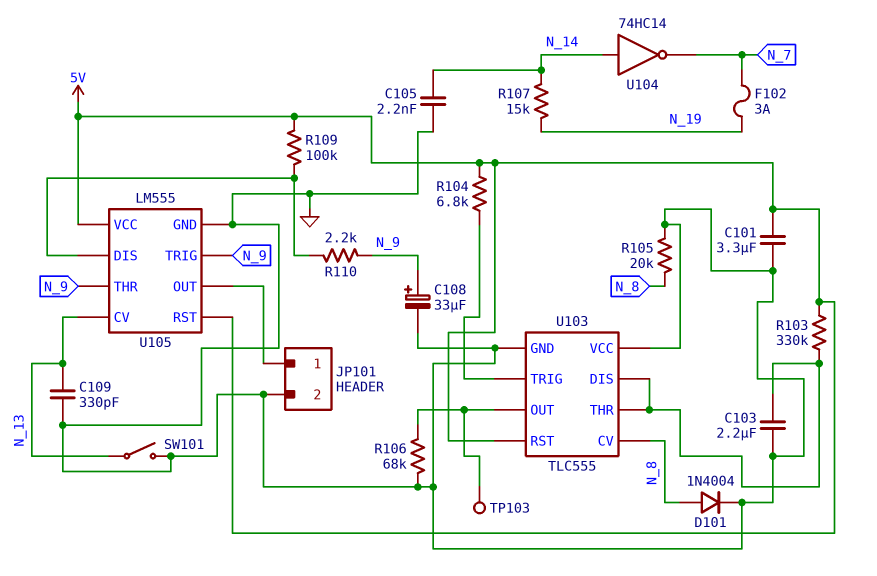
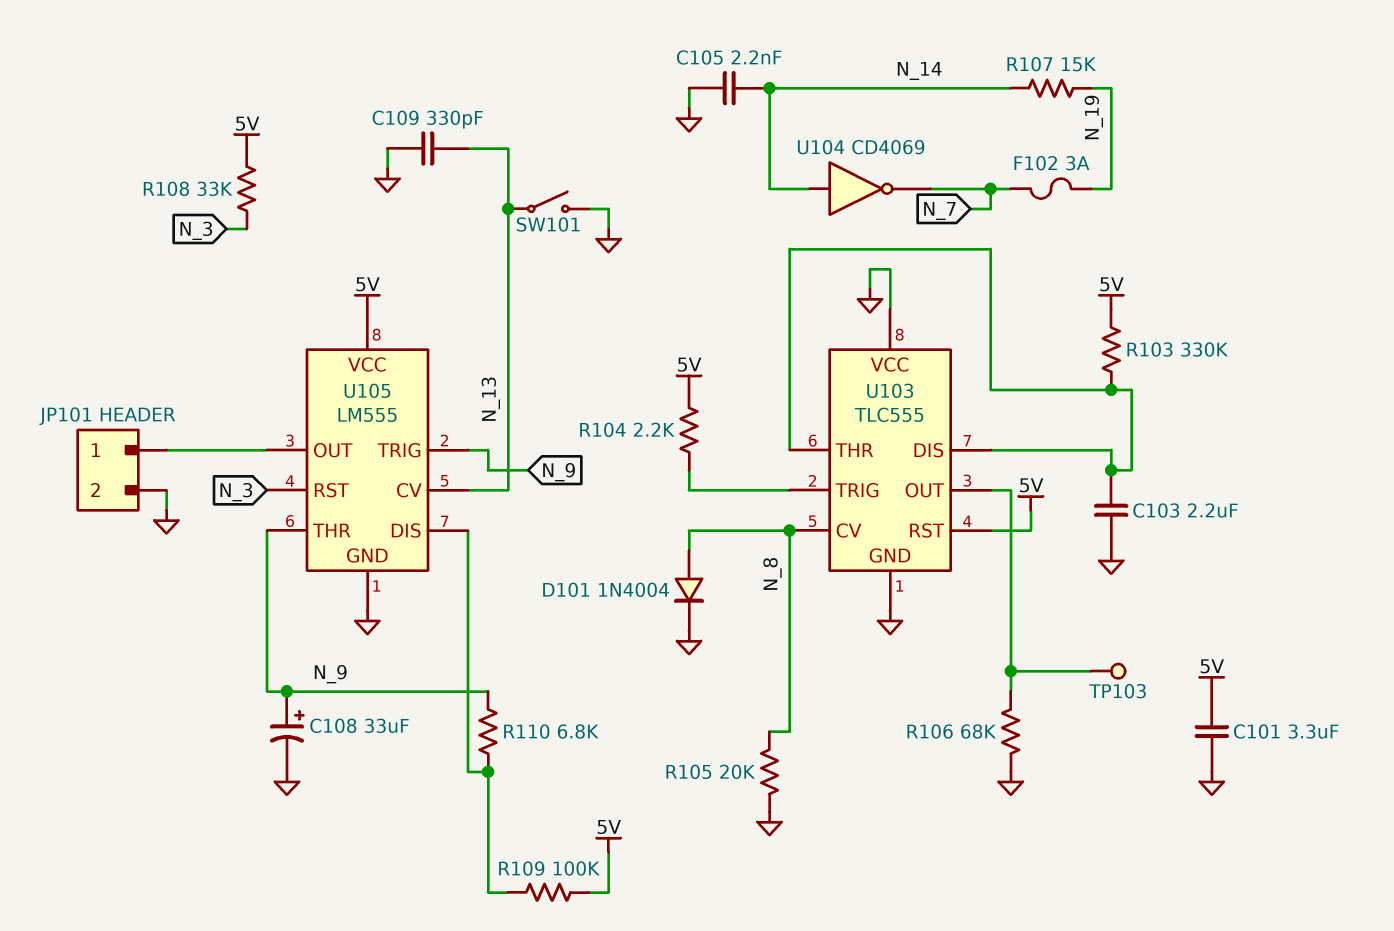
R104: 6.8k (5V, U103/TRIG) -> 2.2k (5V, U103/TRIG)
R108: none -> 33k (5V, N_3)
R110: 2.2k (N_9, U105/DIS) -> 6.8k (N_9, U105/DIS)
U104: NOT 74HC14 (in N_14, out N_7) -> NOT CD4069 (in N_14, out N_7)
U105 pin RST: 5V -> N_3

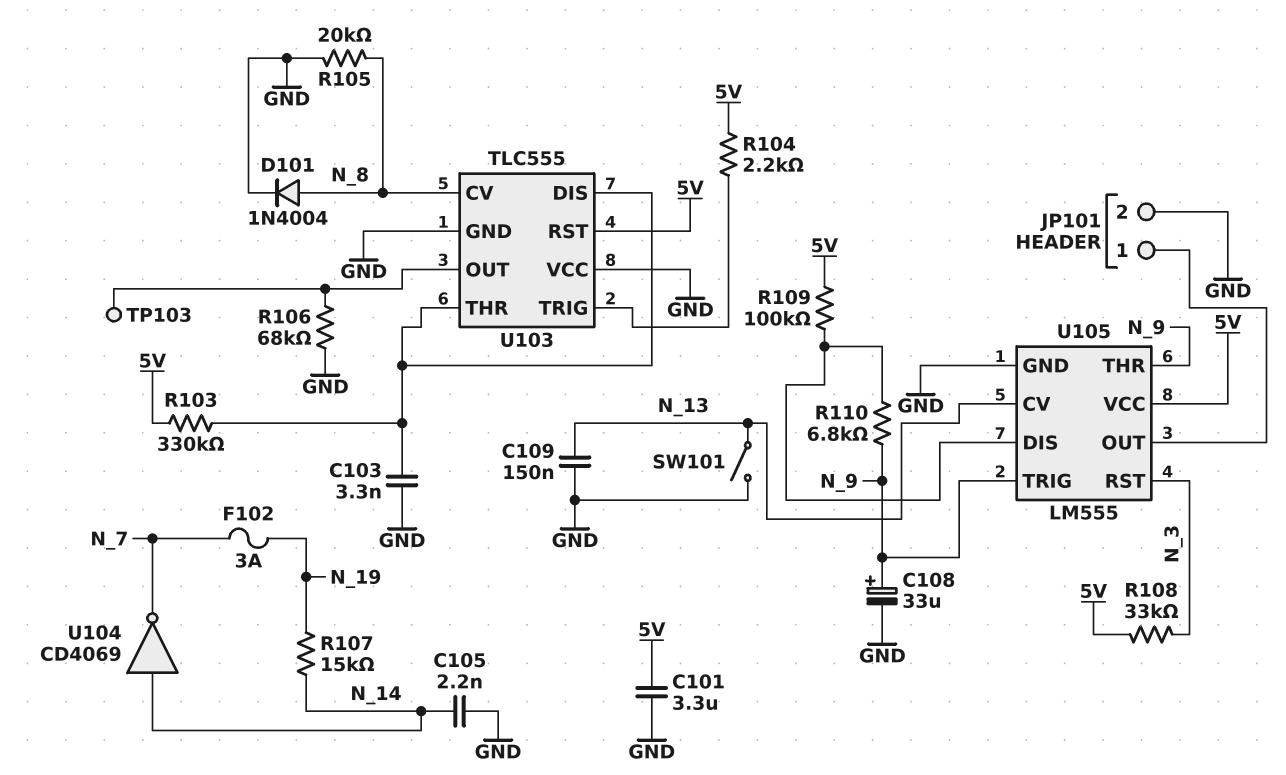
C103: 2.2uF (GND, U103/DIS) -> 3.3nF (GND, U103/DIS)
C109: 330pF (GND, N_13) -> 150nF (GND, N_13)

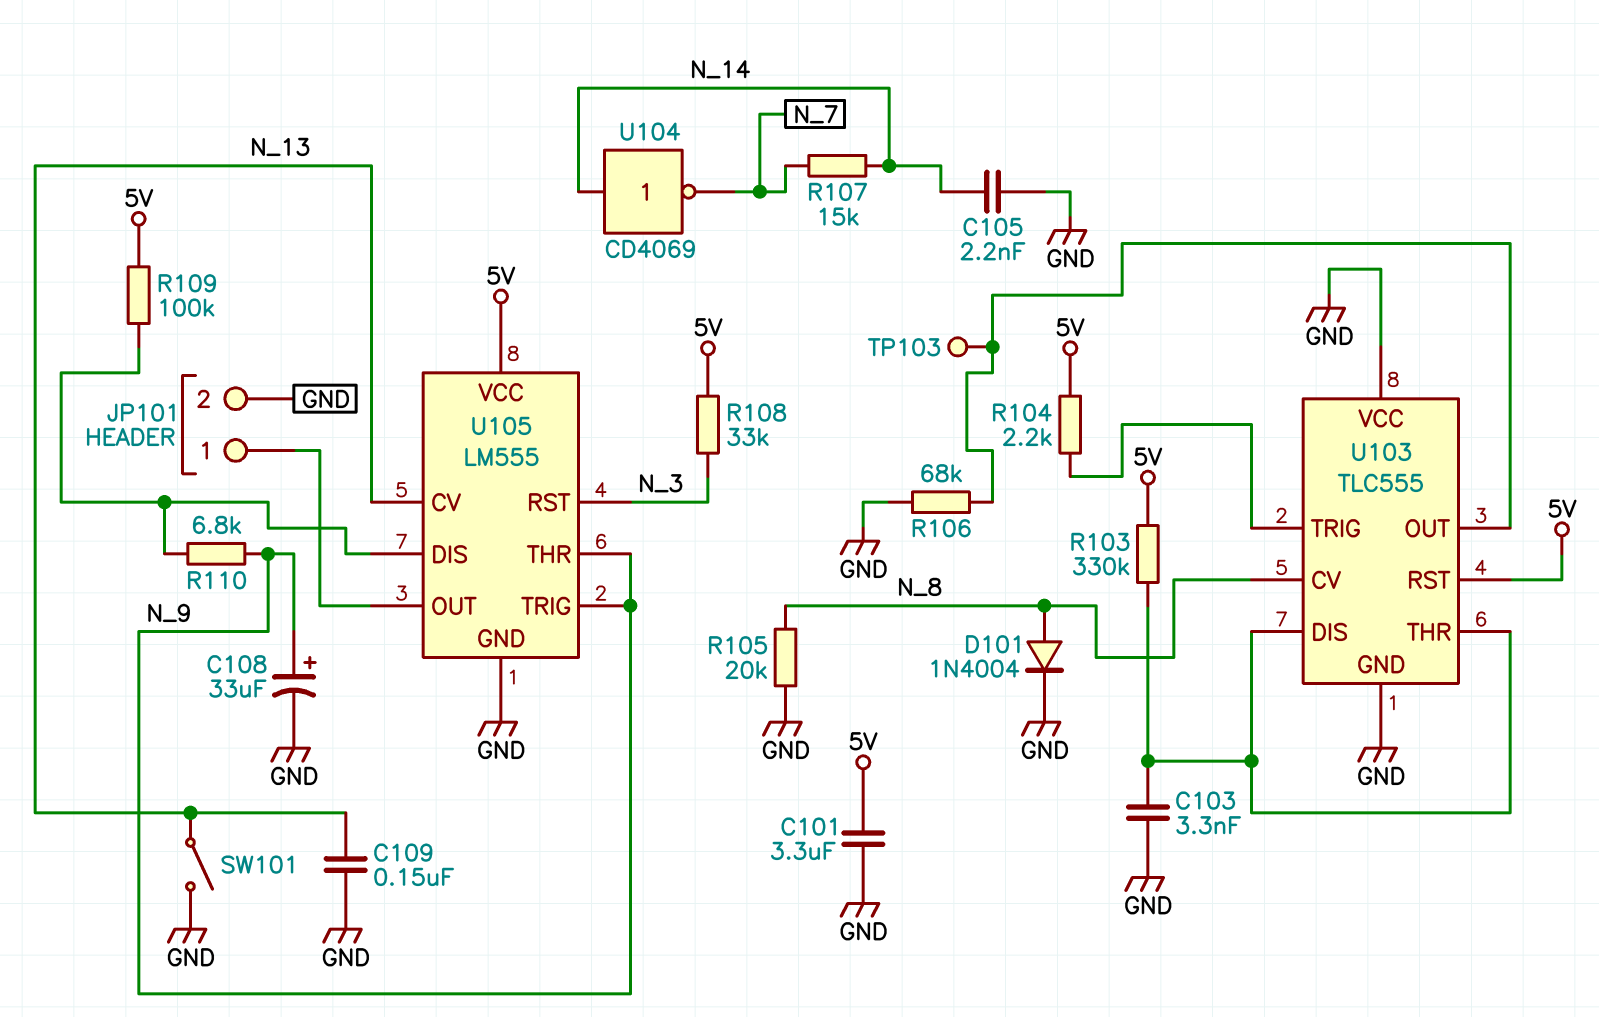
F102: 3A (N_7, N_19) -> none
R107: 15k (N_14, N_19) -> 15k (N_7, N_14)

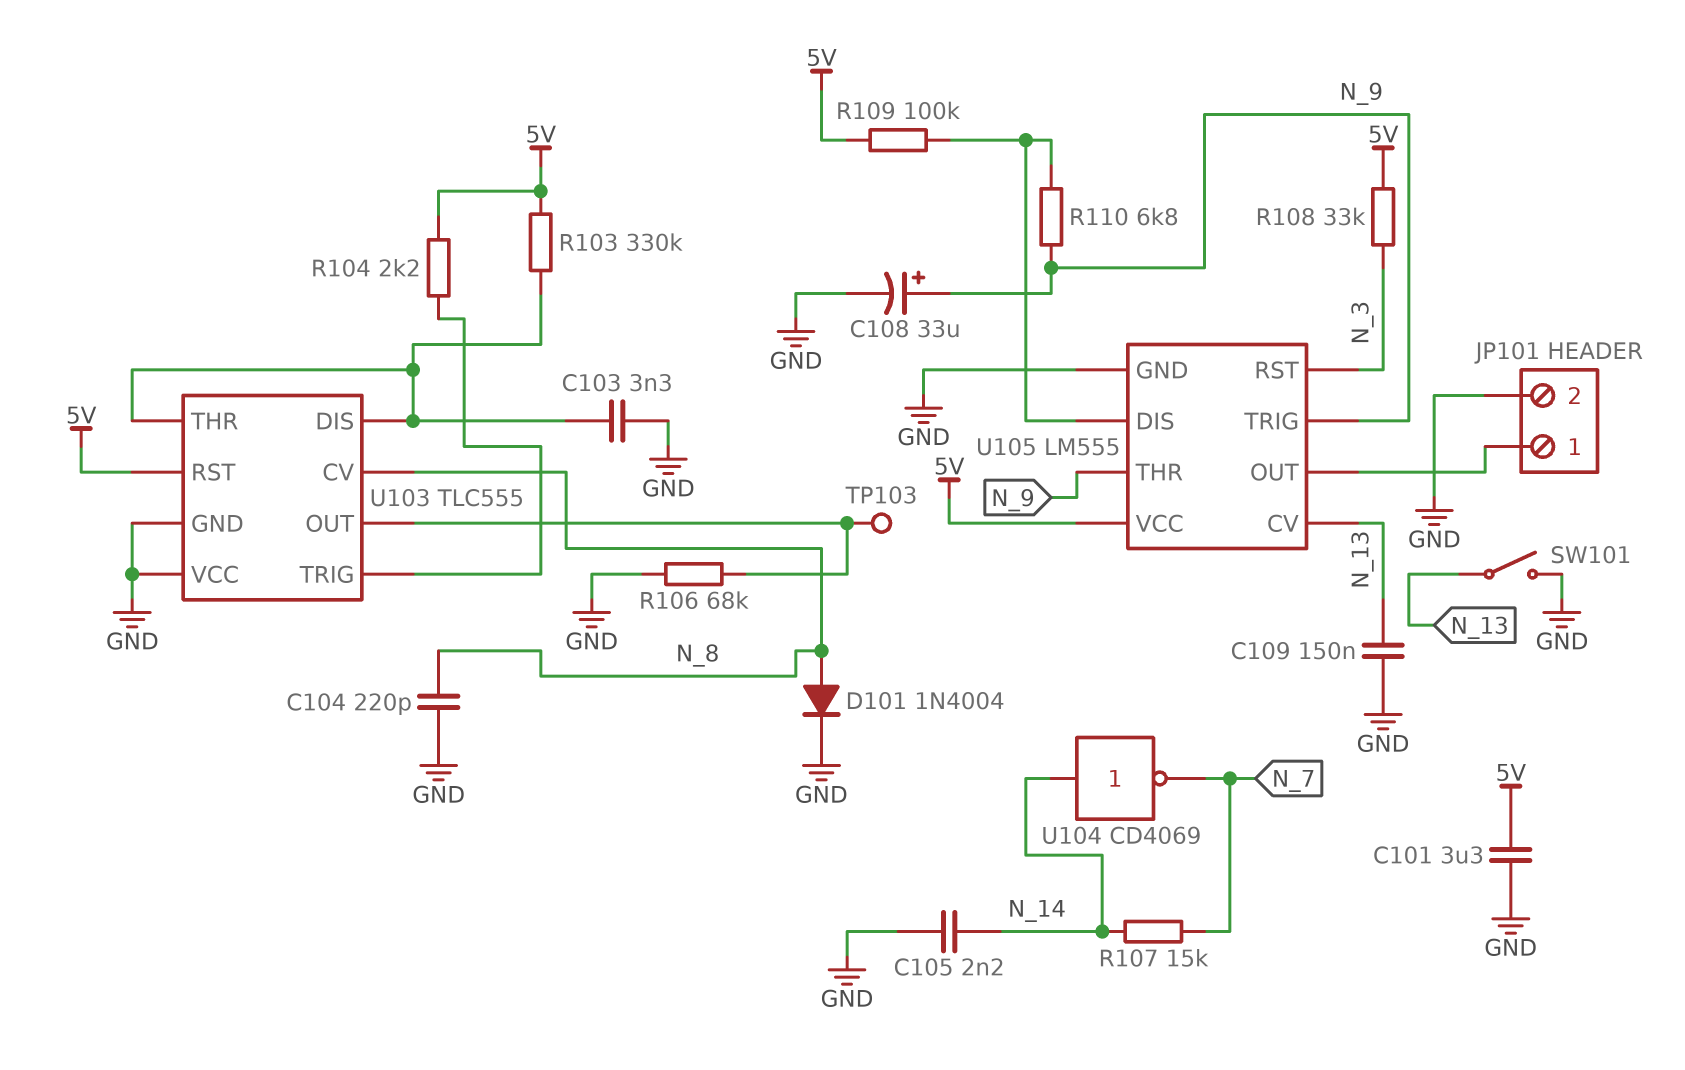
C104: none -> 220pF (GND, N_8)
R105: 20k (GND, N_8) -> none

